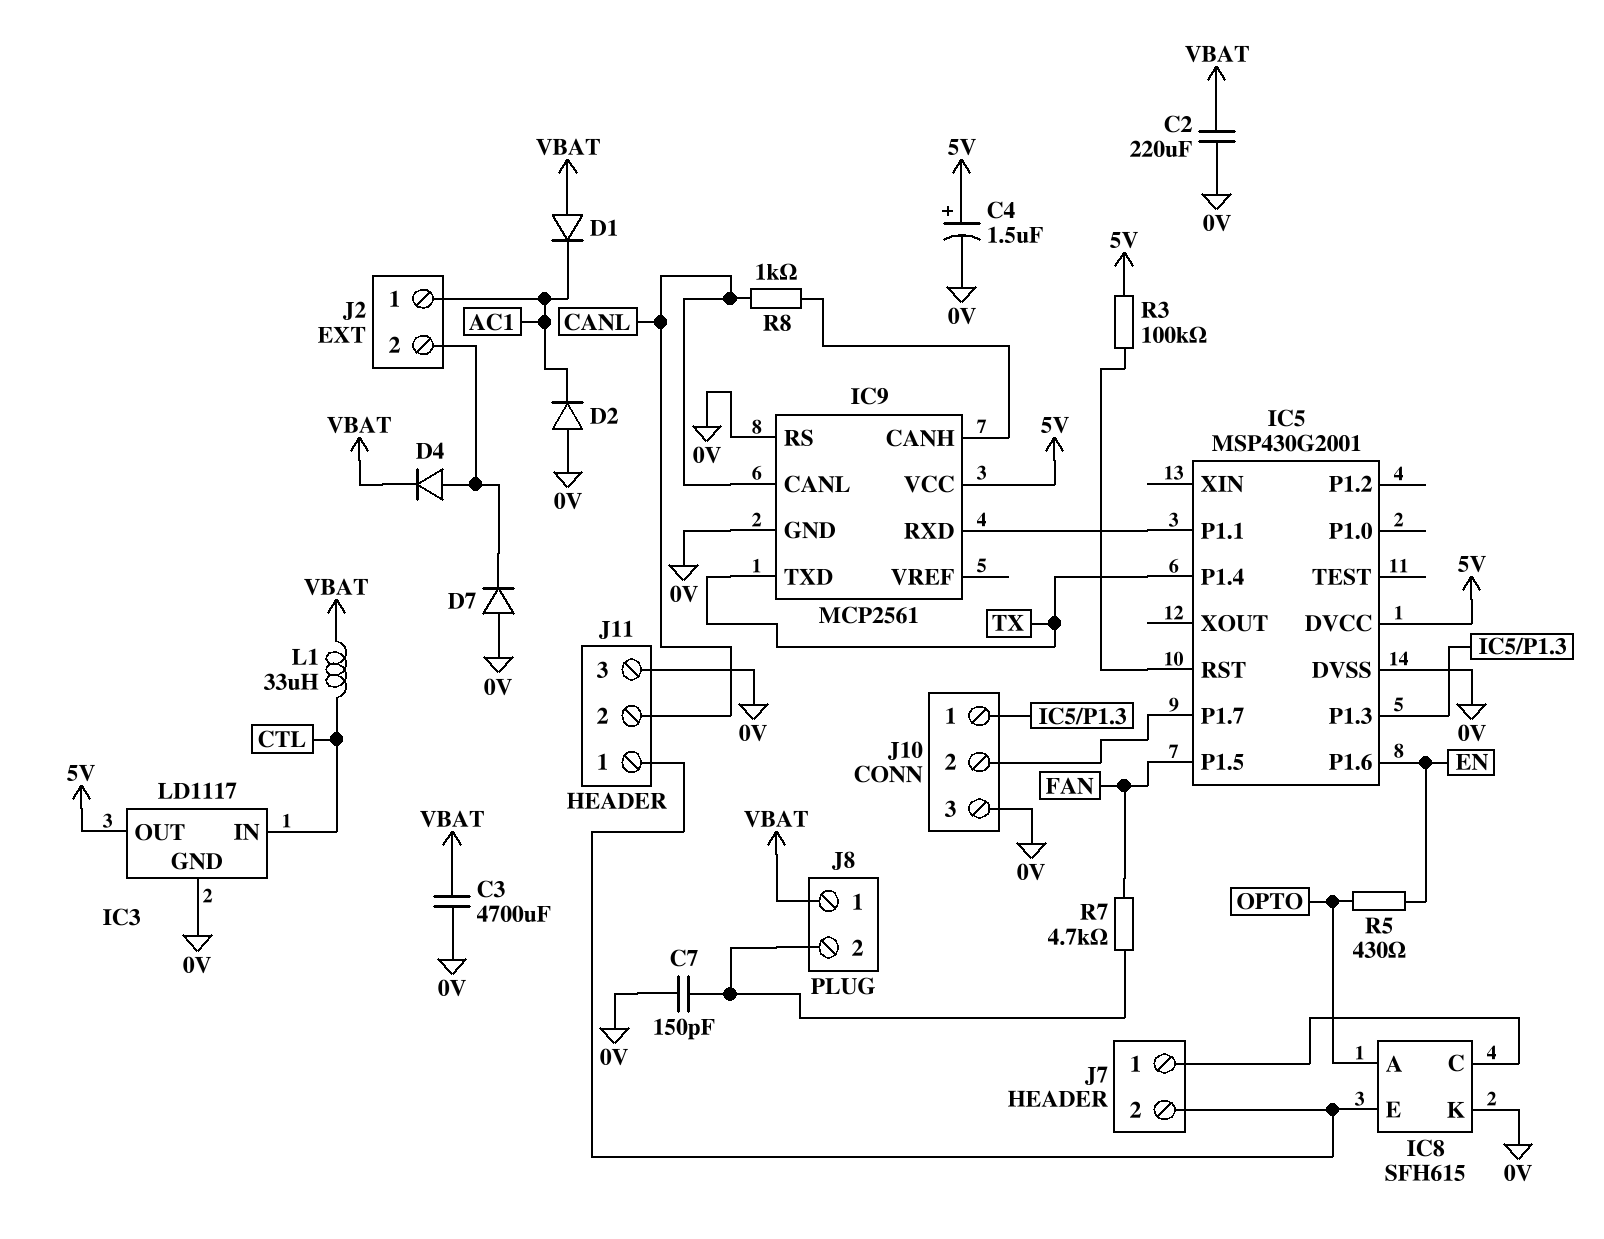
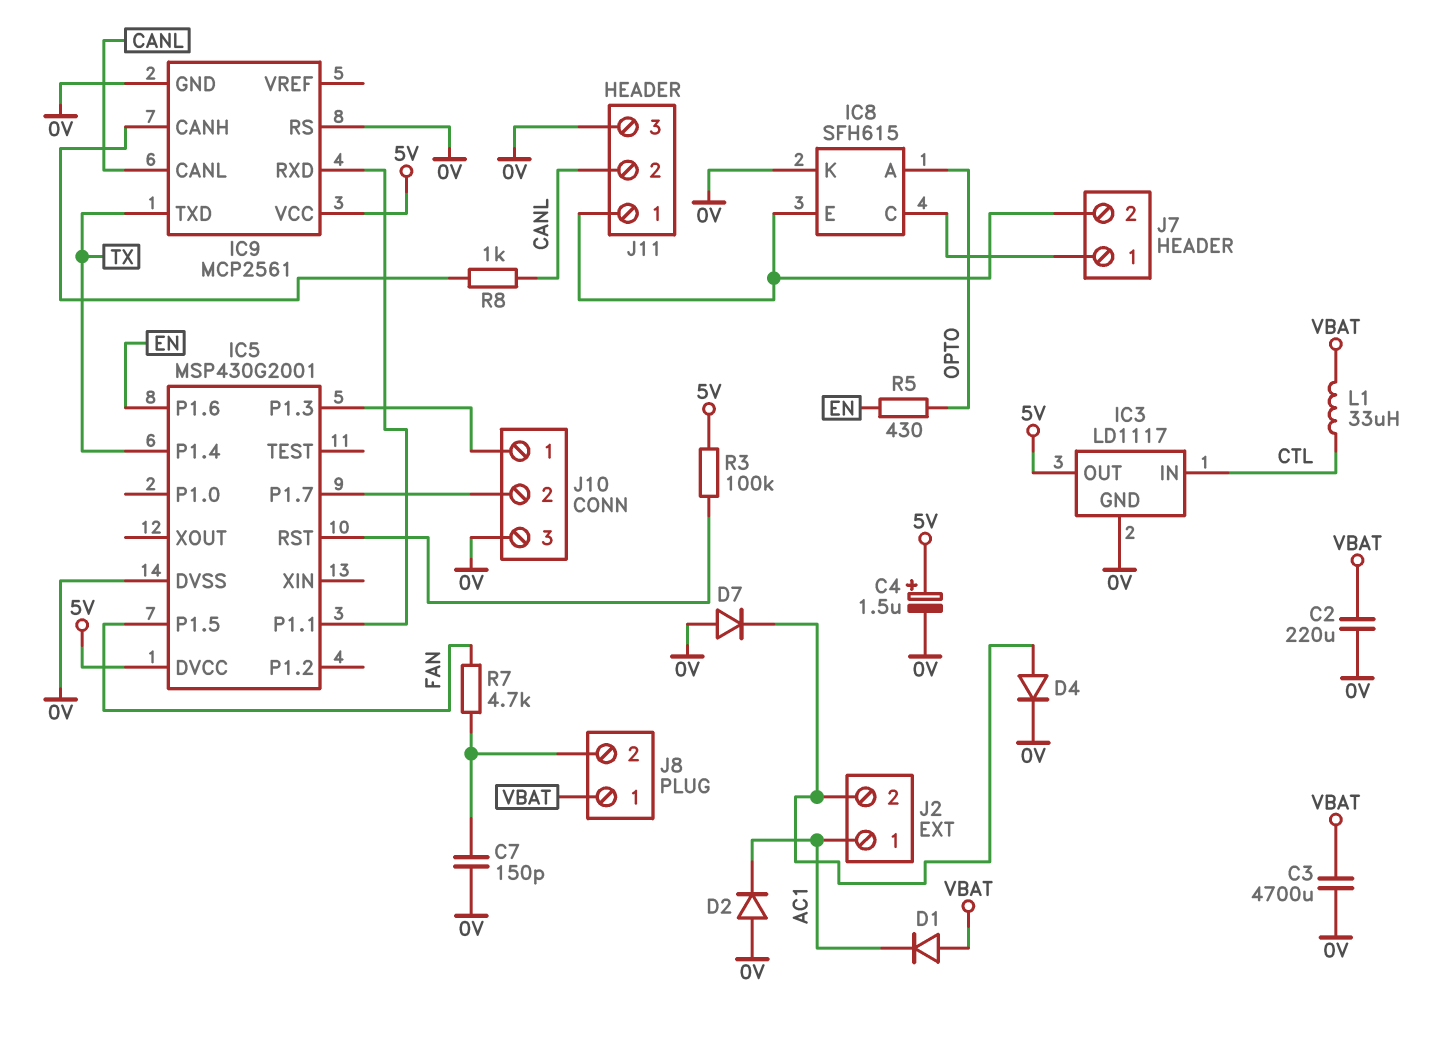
D4: diode (A J2/2, K VBAT) -> diode (A J2/2, K 0V)

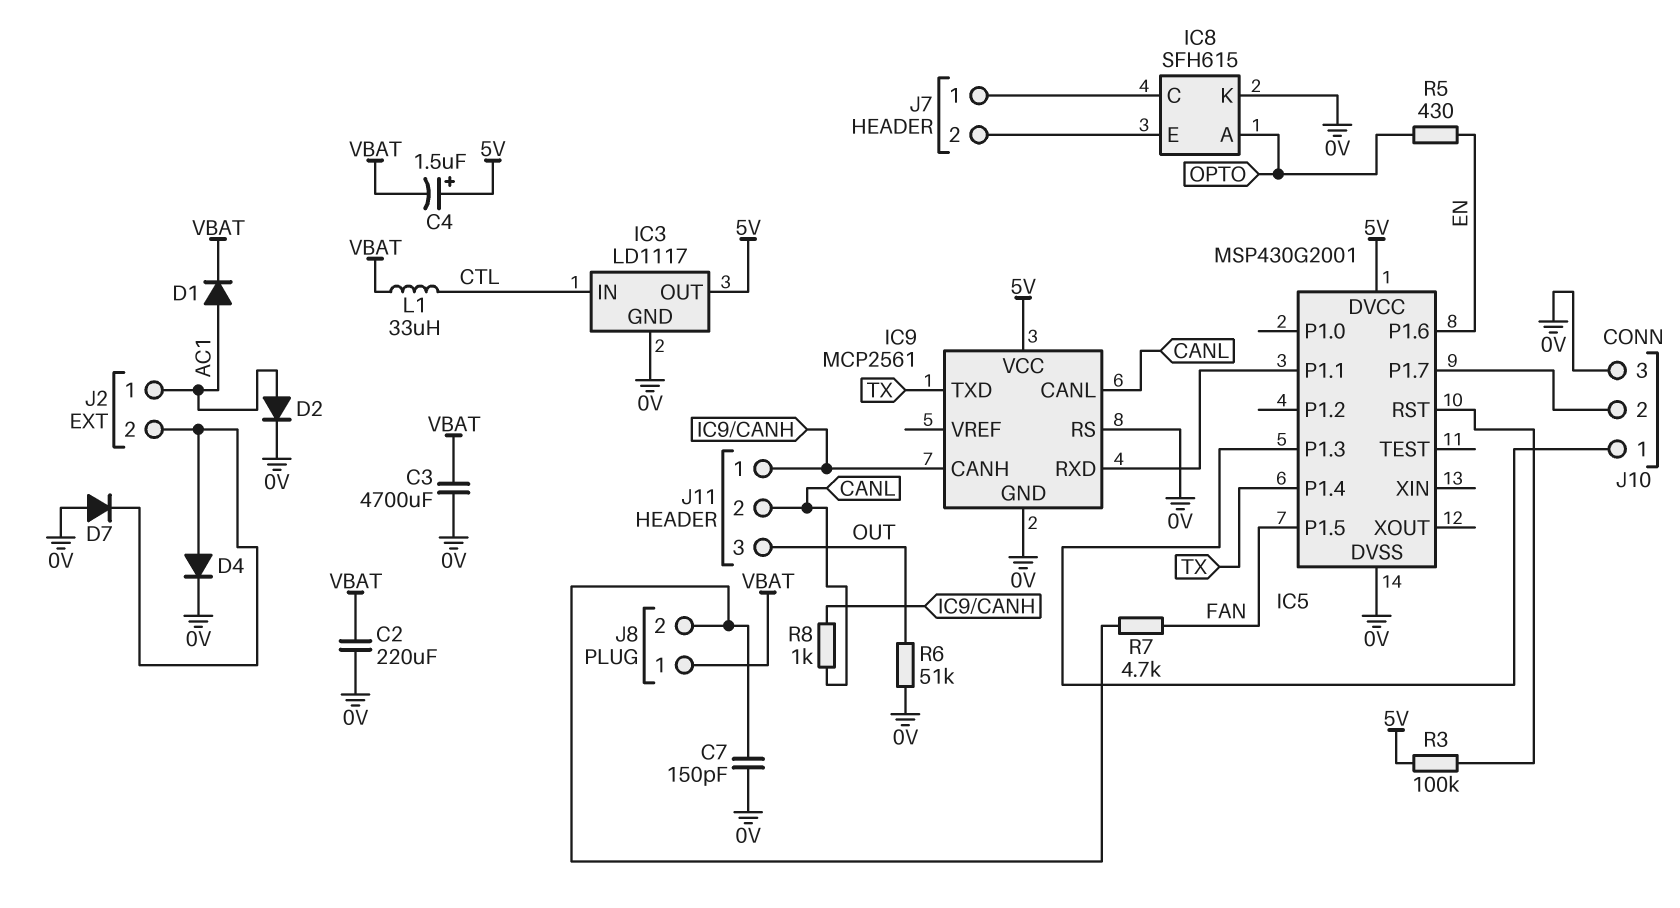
C4: 1.5uF (plus 5V, minus 0V) -> 1.5uF (plus 5V, minus VBAT)
D1: diode (A VBAT, K AC1) -> diode (A AC1, K VBAT)
D2: diode (A 0V, K AC1) -> diode (A AC1, K 0V)
J11 pin 1: IC8/E -> IC9/CANH
J11 pin 3: 0V -> OUT
R6: none -> 51k (0V, OUT)

